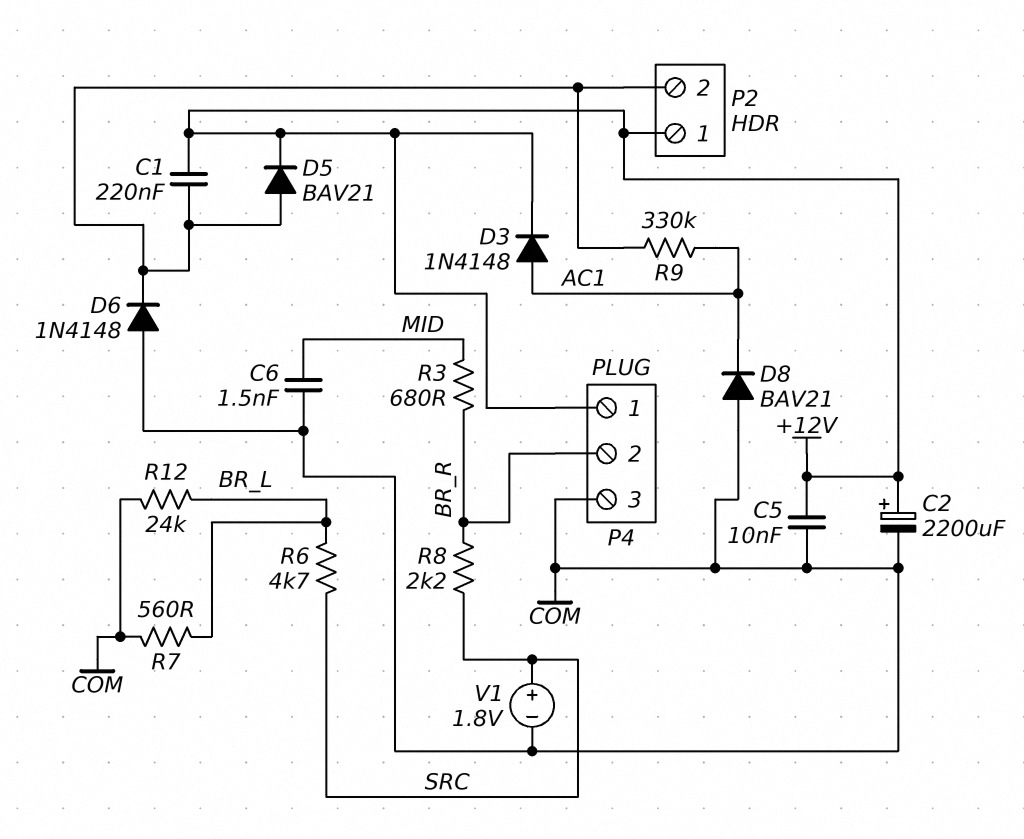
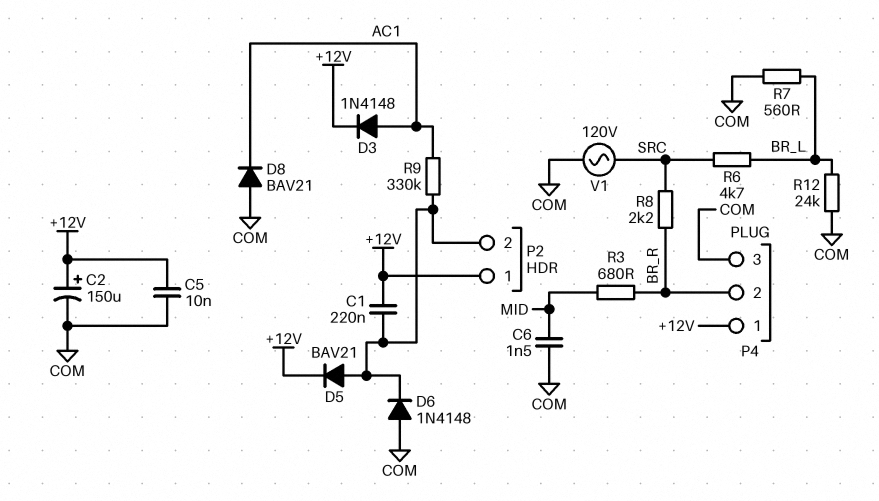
C2: 2200uF (plus +12V, minus COM) -> 150uF (plus +12V, minus COM)
V1: 1.8V (plus SRC, minus COM) -> AC 120V (COM, SRC)

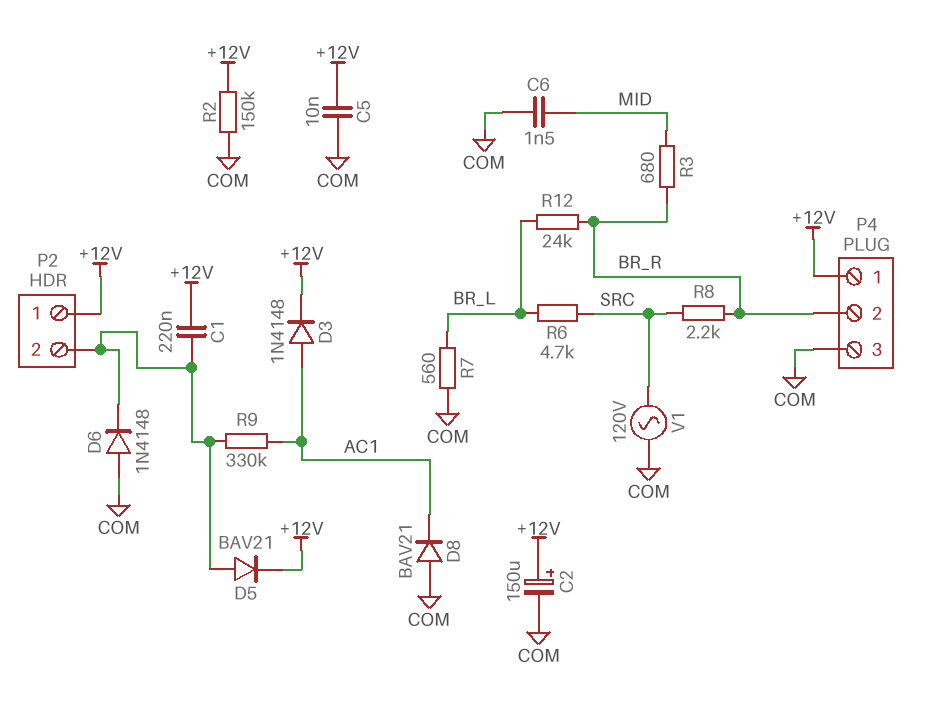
R2: none -> 150k (+12V, COM)
R12: 24k (BR_L, COM) -> 24k (BR_L, BR_R)

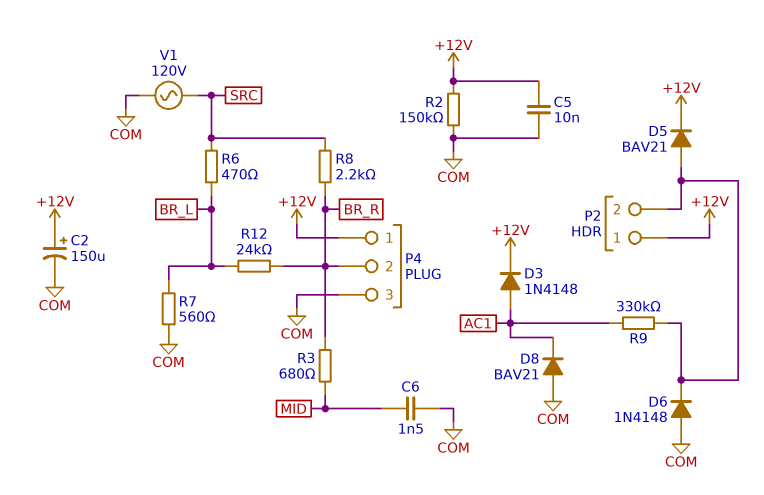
C1: 220nF (+12V, P2/2) -> none
R6: 4.7k (BR_L, SRC) -> 470 (BR_L, SRC)

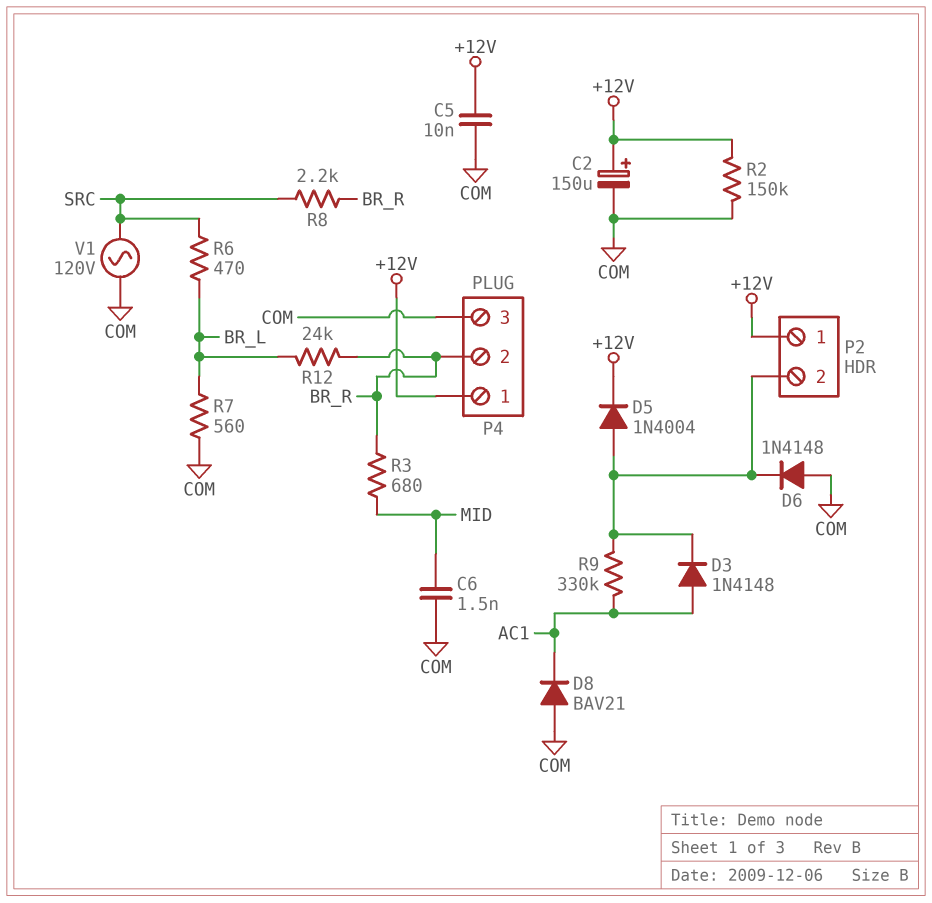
D3: diode 1N4148 (A AC1, K +12V) -> diode 1N4148 (A AC1, K P2/2)
D5: diode BAV21 (A P2/2, K +12V) -> diode 1N4004 (A P2/2, K +12V)

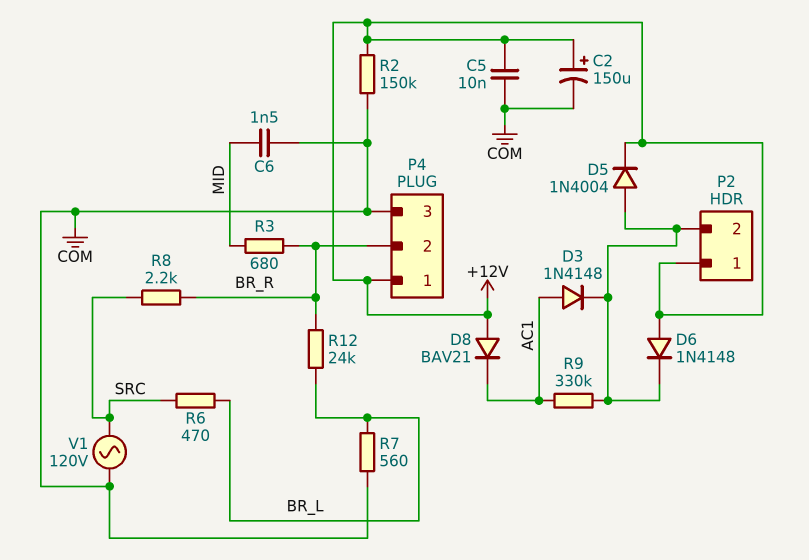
D6: diode 1N4148 (A COM, K P2/2) -> diode 1N4148 (A +12V, K P2/2)
D8: diode BAV21 (A COM, K AC1) -> diode BAV21 (A +12V, K AC1)

